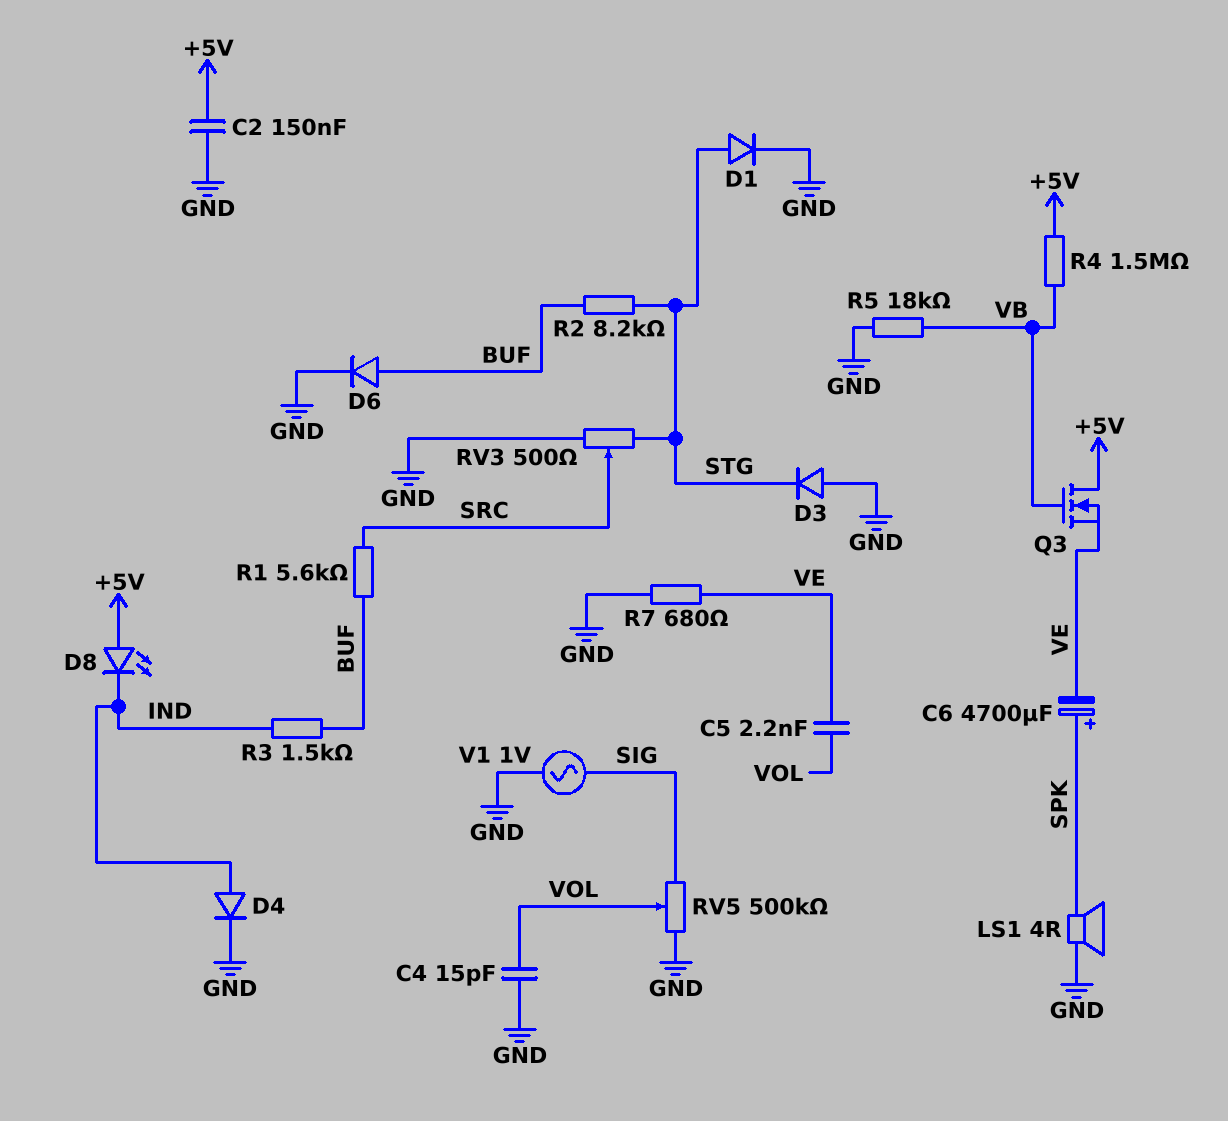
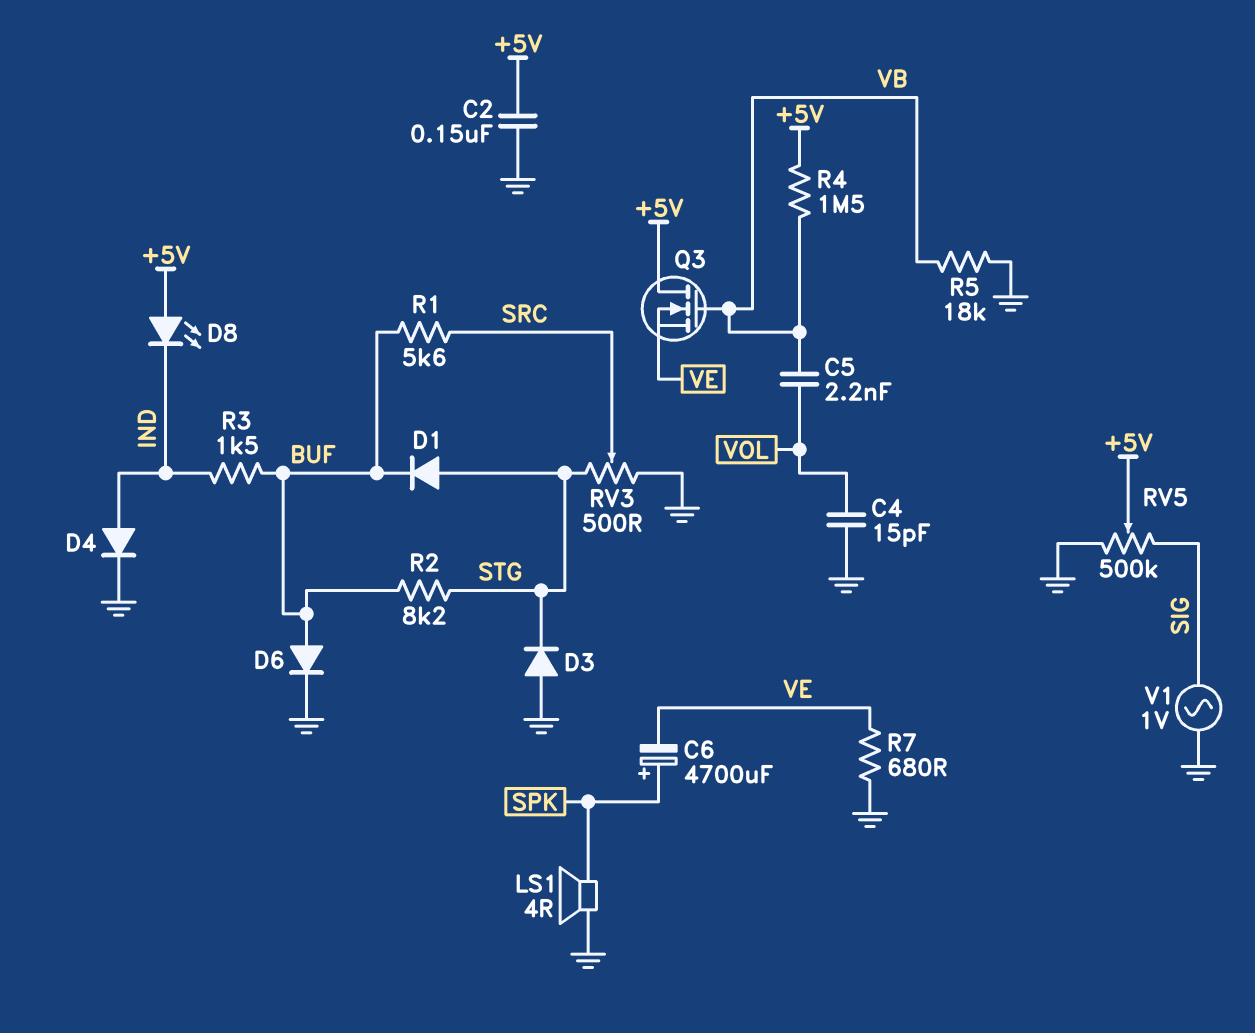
C5: 2.2nF (VE, VOL) -> 2.2nF (VB, VOL)
D1: diode (A STG, K GND) -> diode (A STG, K BUF)
RV5: 500k (GND, SIG, wiper VOL) -> 500k (GND, SIG, wiper +5V)

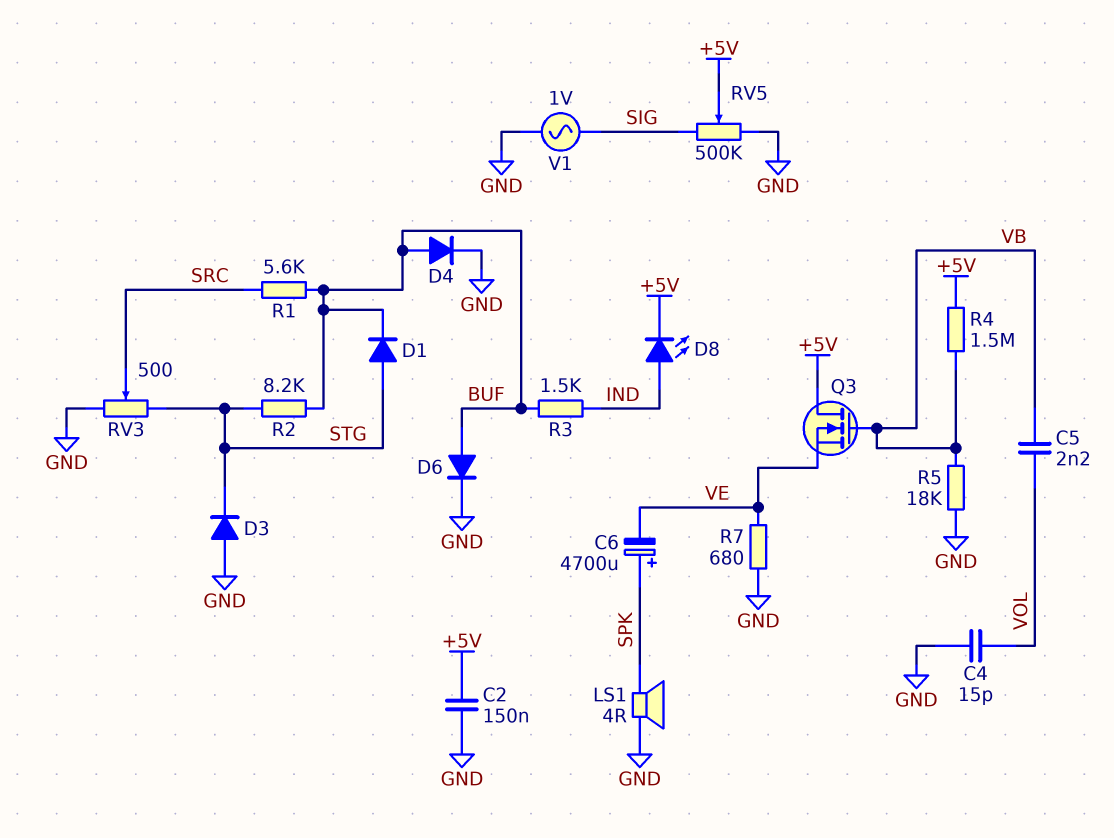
D4: diode (A IND, K GND) -> diode (A BUF, K GND)
D8: LED (A +5V, K IND) -> LED (A IND, K +5V)

